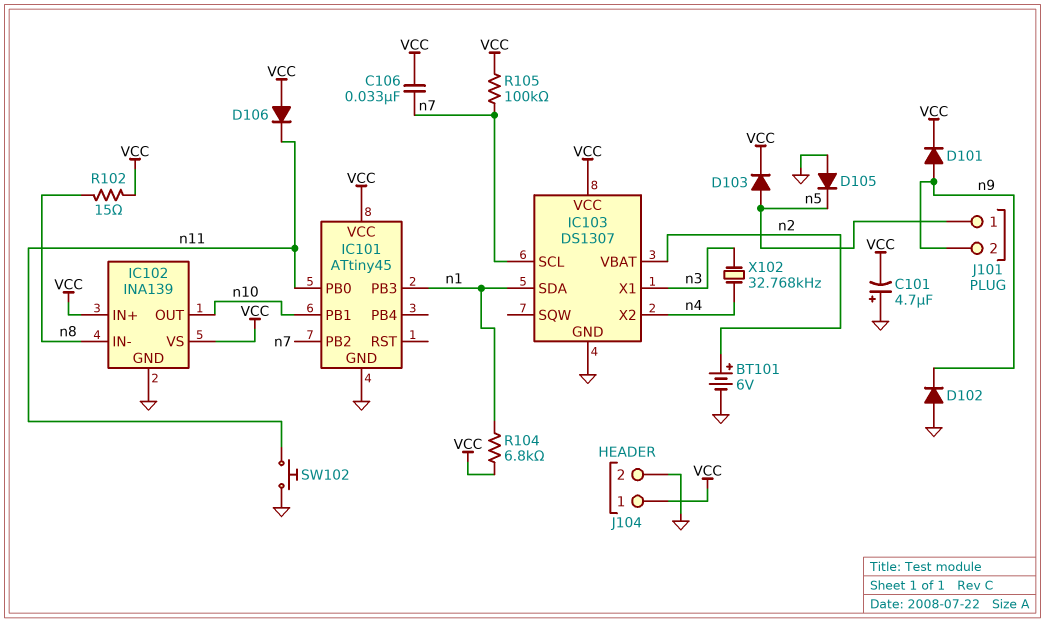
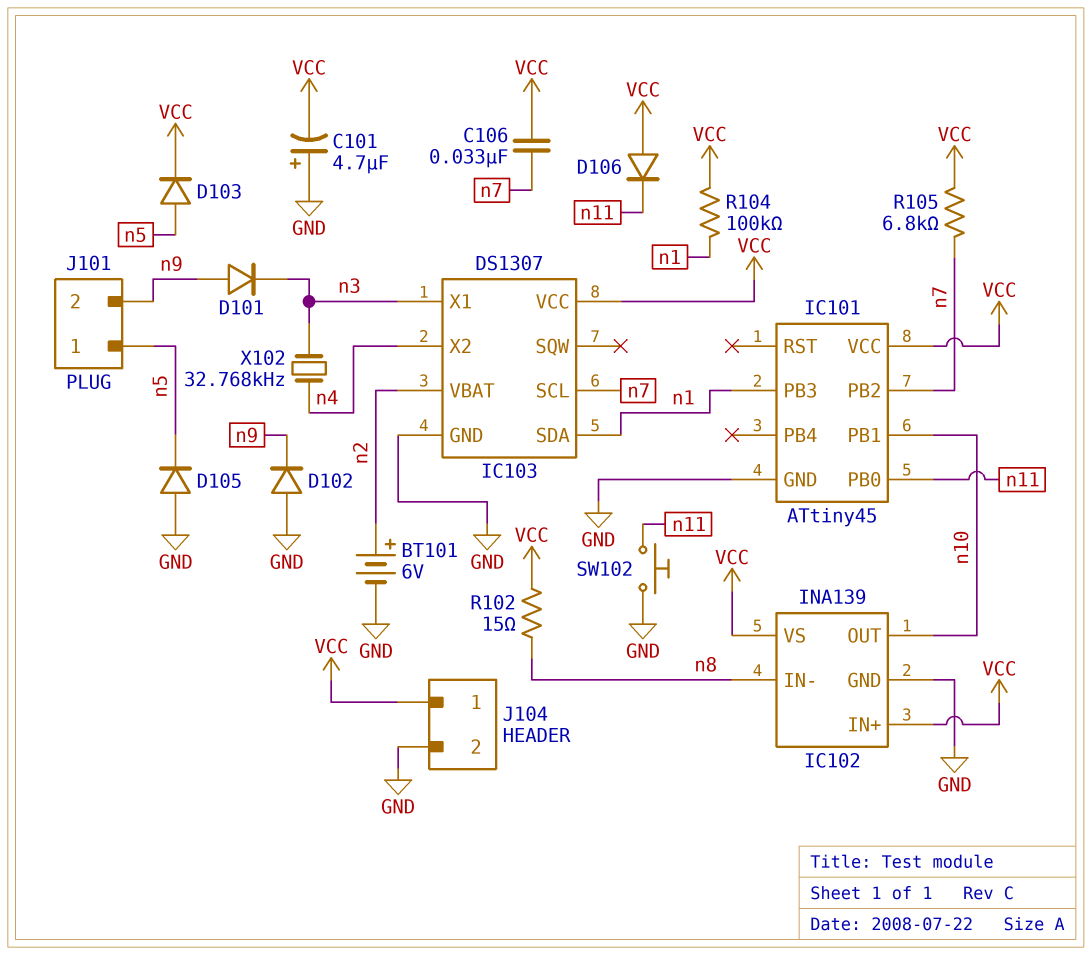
D101: diode (A n9, K VCC) -> diode (A n9, K n3)
R104: 6.8k (VCC, n1) -> 100k (VCC, n1)
R105: 100k (VCC, n7) -> 6.8k (VCC, n7)

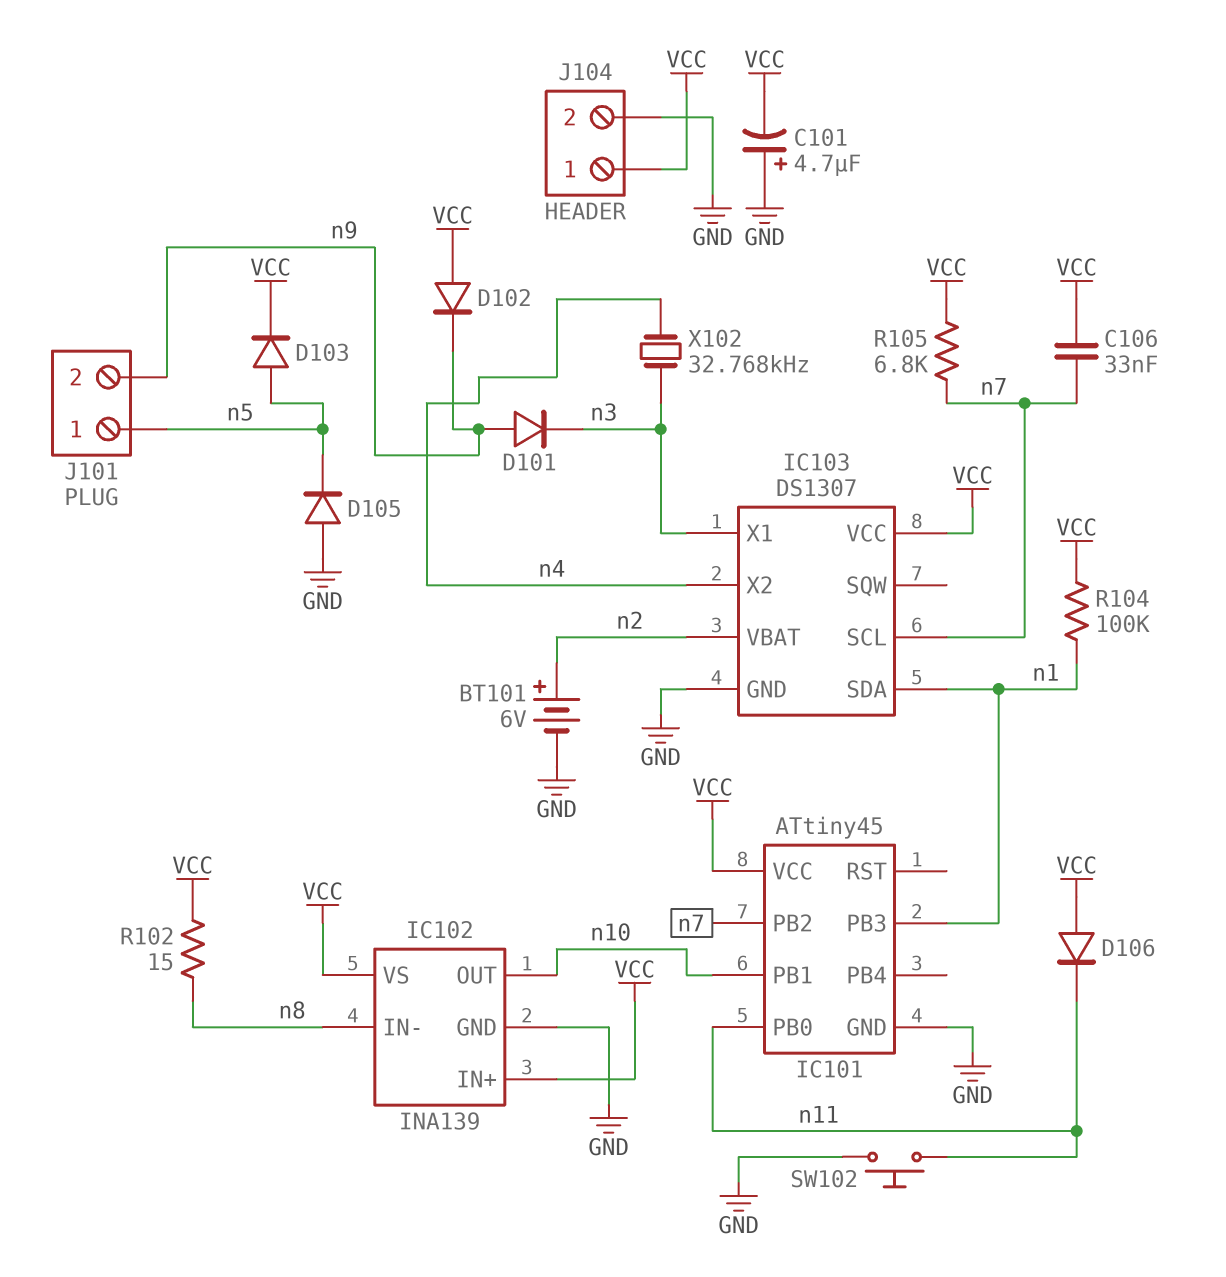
D102: diode (A GND, K n9) -> diode (A VCC, K n9)

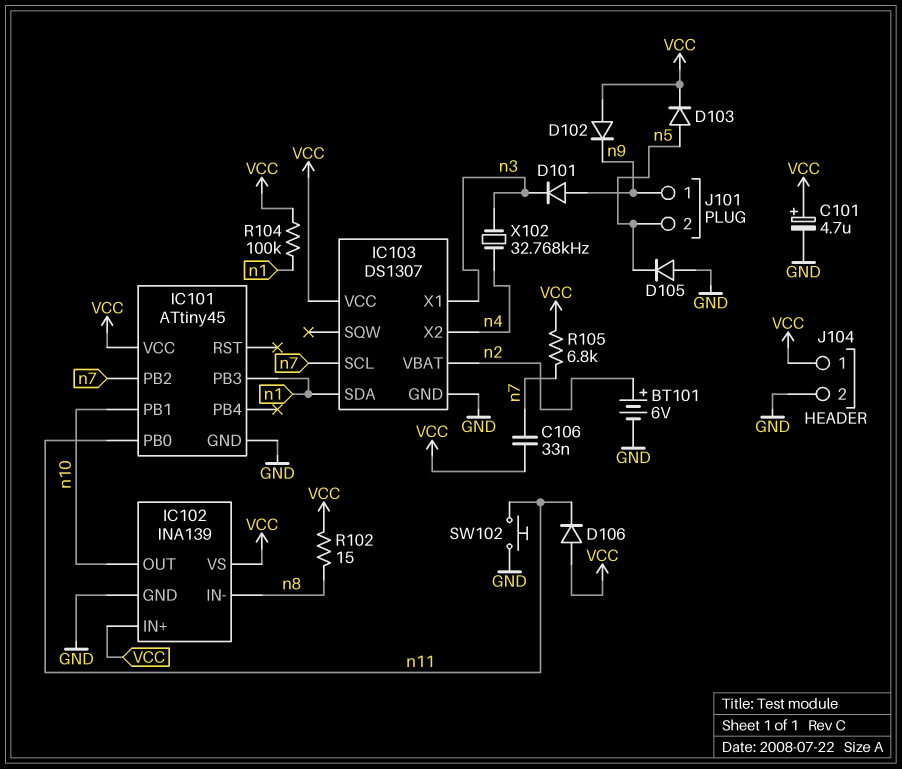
C101: 4.7uF (plus GND, minus VCC) -> 4.7uF (plus VCC, minus GND)
J101 pin 1: n5 -> n9
J101 pin 2: n9 -> n5

